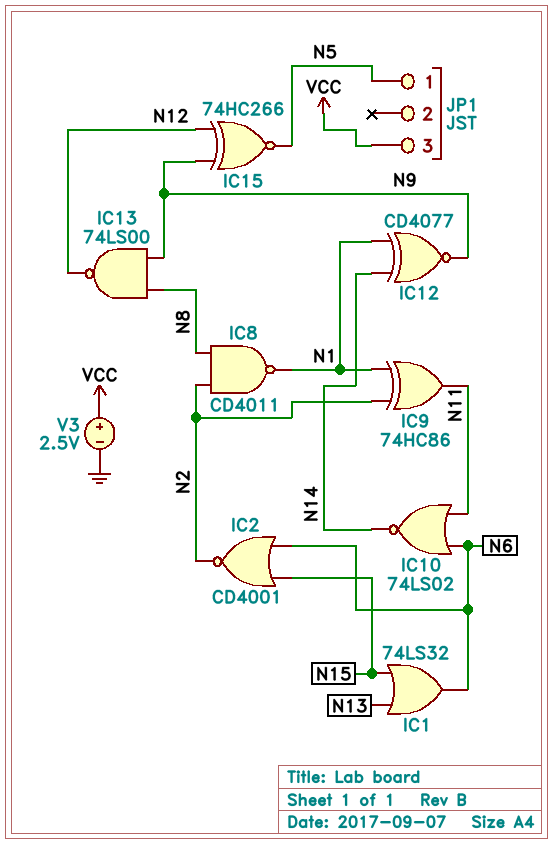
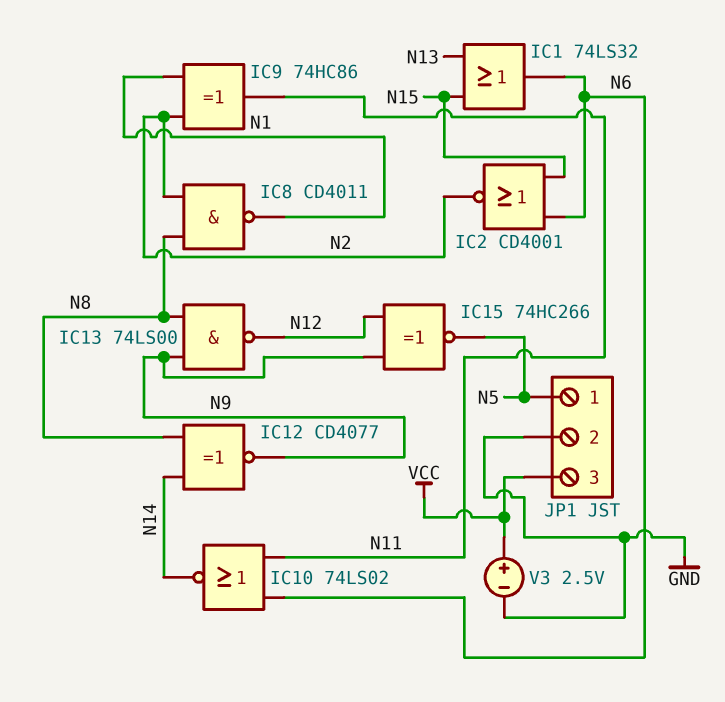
IC12: XNOR CD4077 (in N1, in N14, out N9) -> XNOR CD4077 (in N8, in N14, out N9)
JP1 pin 2: none -> GND

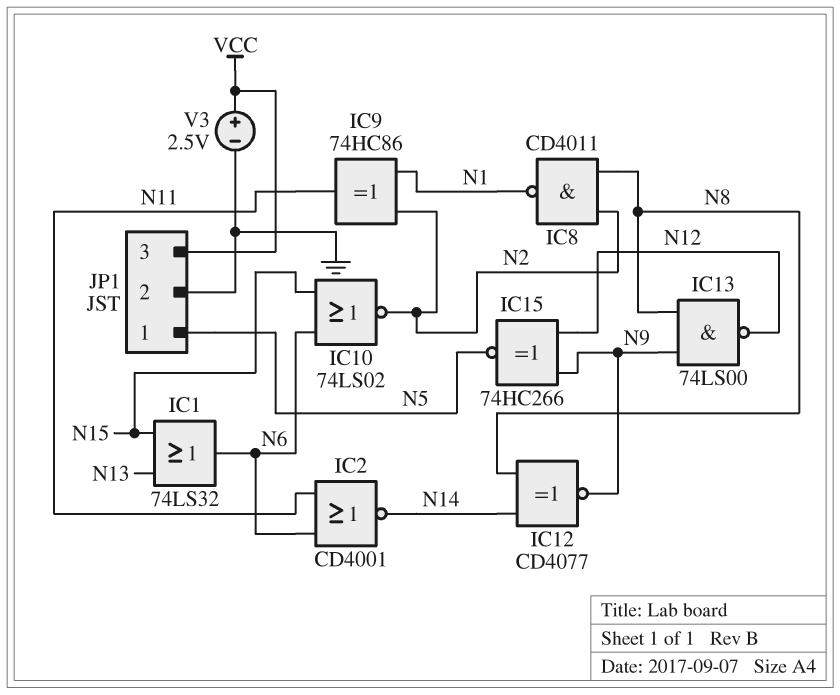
IC2: NOR CD4001 (in N6, in N15, out N2) -> NOR CD4001 (in N6, in N11, out N14)
IC10: NOR 74LS02 (in N6, in N11, out N14) -> NOR 74LS02 (in N6, in N15, out N2)

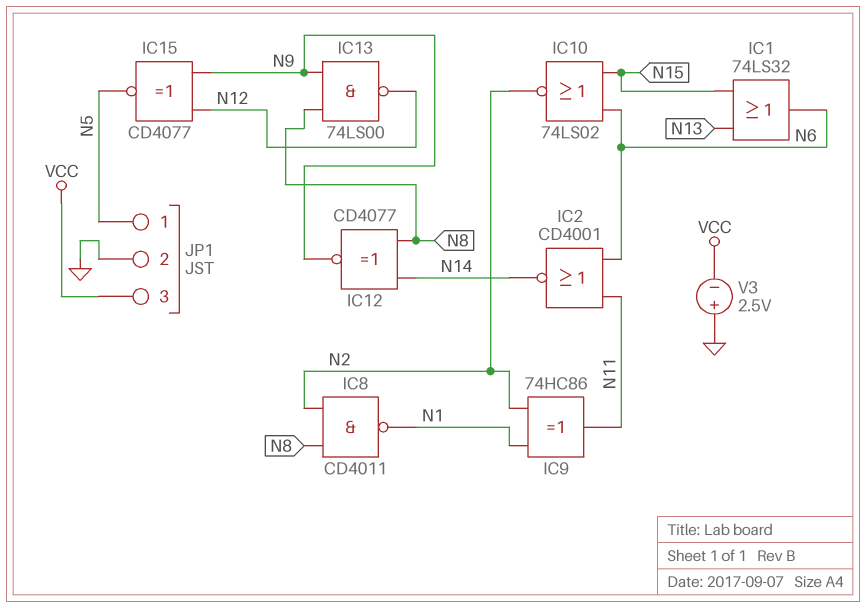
IC15: XNOR 74HC266 (in N9, in N12, out N5) -> XNOR CD4077 (in N9, in N12, out N5)
V3: 2.5V (plus VCC, minus GND) -> 2.5V (plus GND, minus VCC)

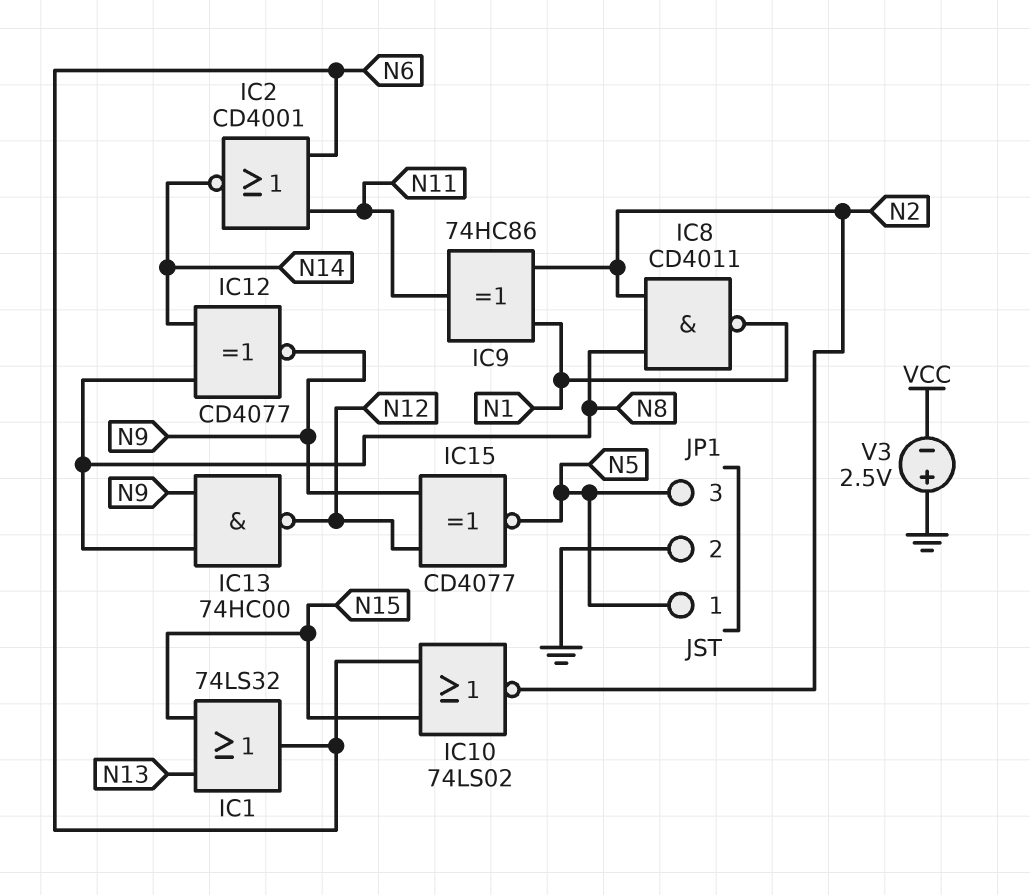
IC13: NAND 74LS00 (in N8, in N9, out N12) -> NAND 74HC00 (in N8, in N9, out N12)
JP1 pin 3: VCC -> N5

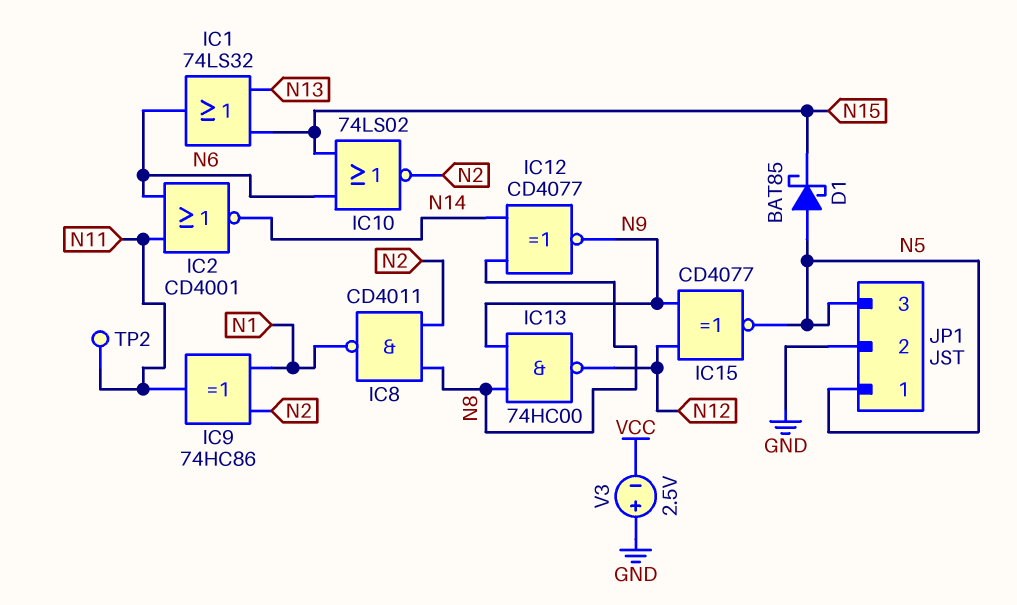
D1: none -> schottky BAT85 (A N5, K N15)
TP2: none -> test point (N11)

